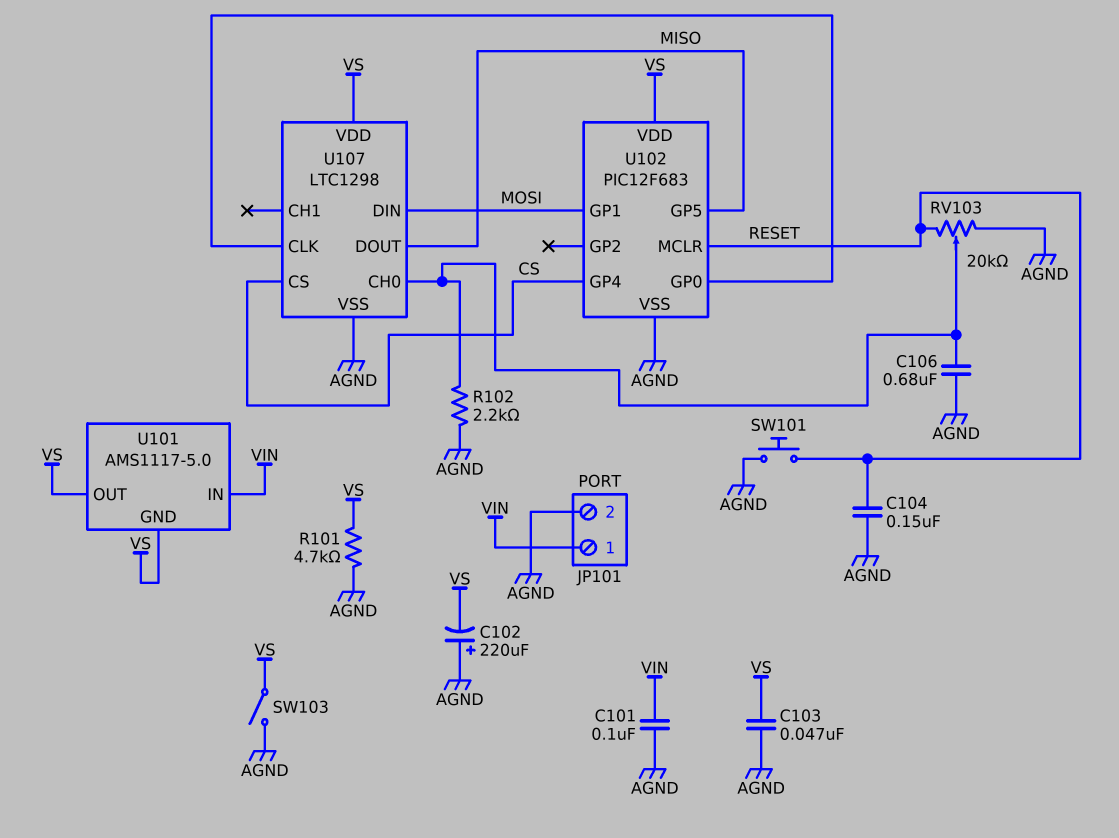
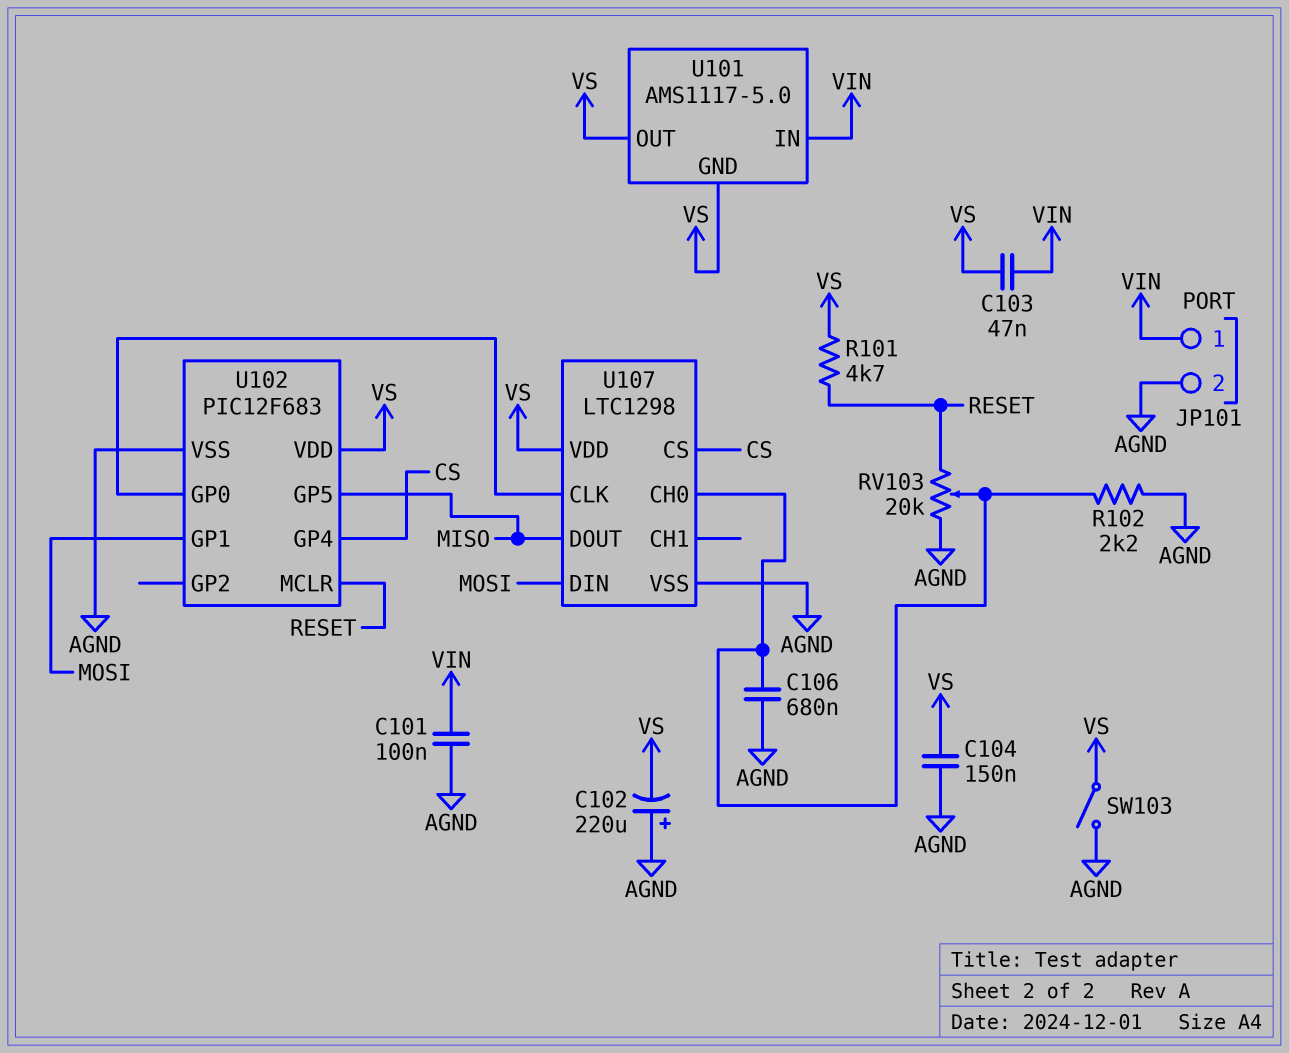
C103: 47nF (AGND, VS) -> 47nF (VIN, VS)
C104: 150nF (AGND, RESET) -> 150nF (AGND, VS)
R101: 4.7k (AGND, VS) -> 4.7k (RESET, VS)
SW101: button (AGND, RESET) -> none

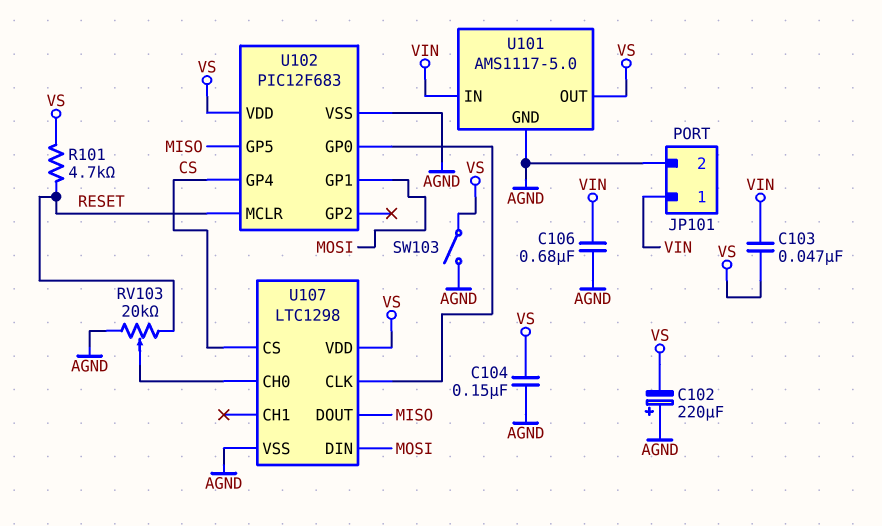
C101: 100nF (AGND, VIN) -> none
C106: 680nF (AGND, U107/CH0) -> 680nF (AGND, VIN)
R102: 2.2k (AGND, U107/CH0) -> none
U101 pin GND: VS -> AGND

